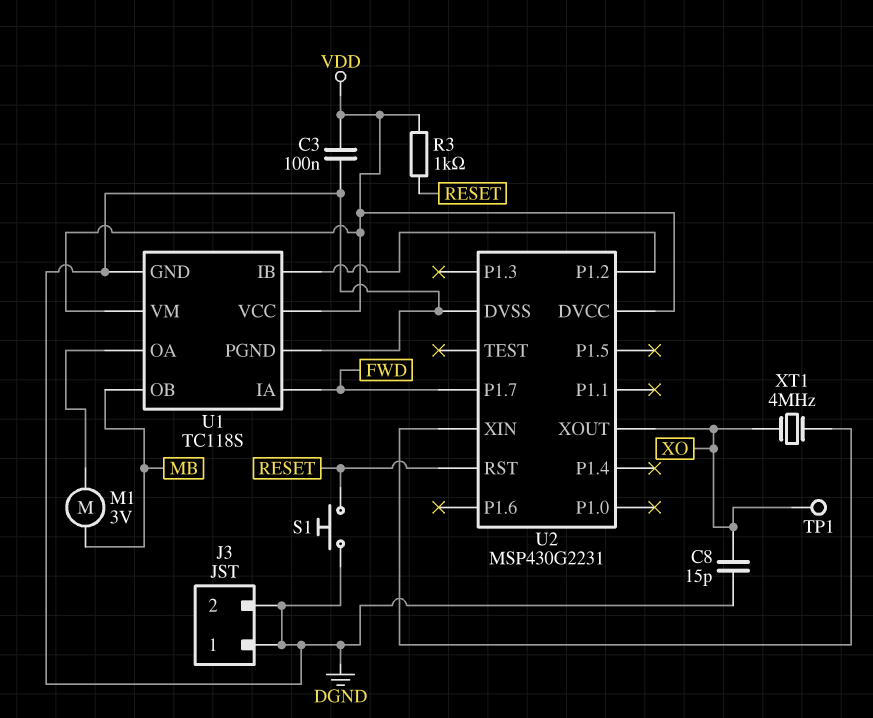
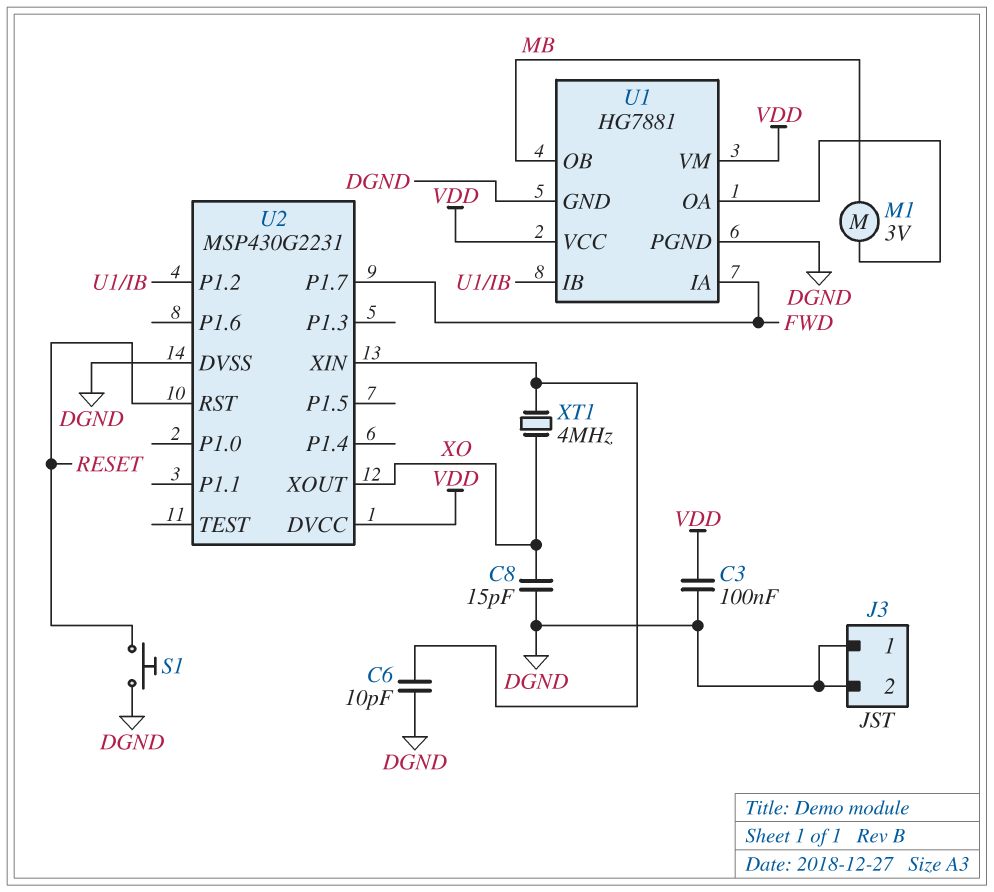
C6: none -> 10pF (DGND, U2/XIN)
R3: 1k (RESET, VDD) -> none
TP1: test point (XO) -> none
U1: TC118S -> HG7881

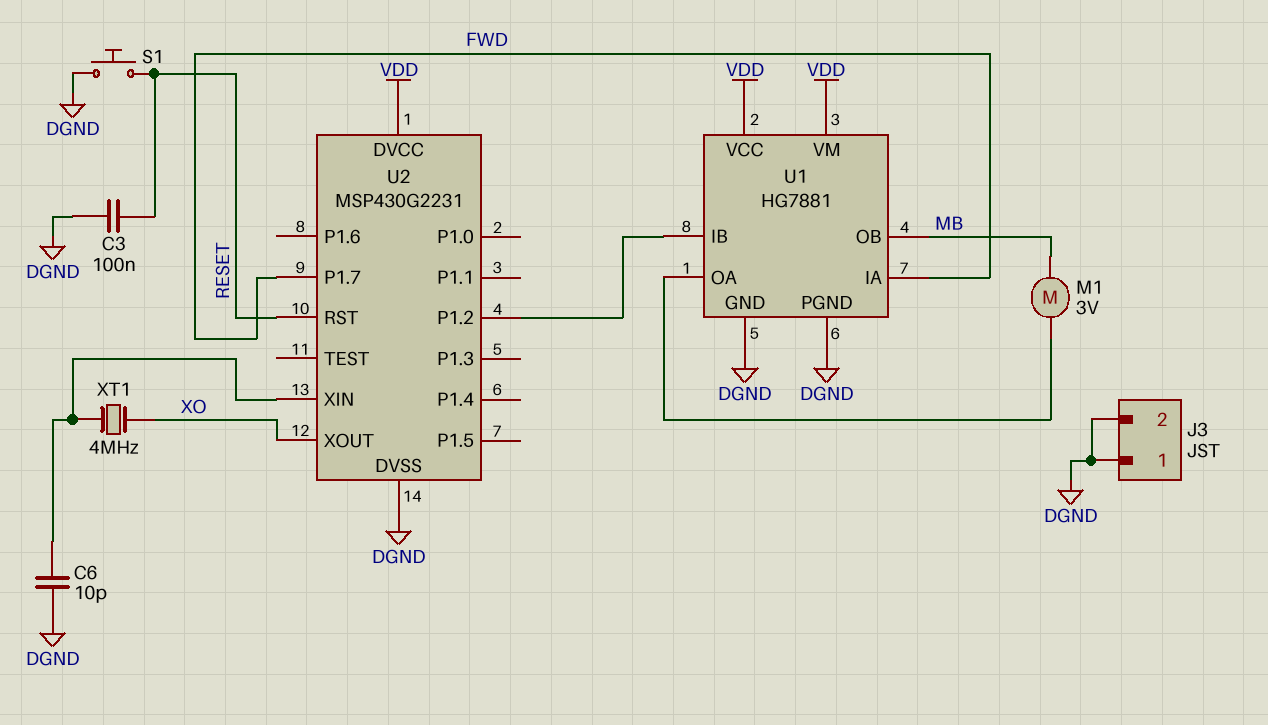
C3: 100nF (DGND, VDD) -> 100nF (DGND, RESET)
C8: 15pF (DGND, XO) -> none

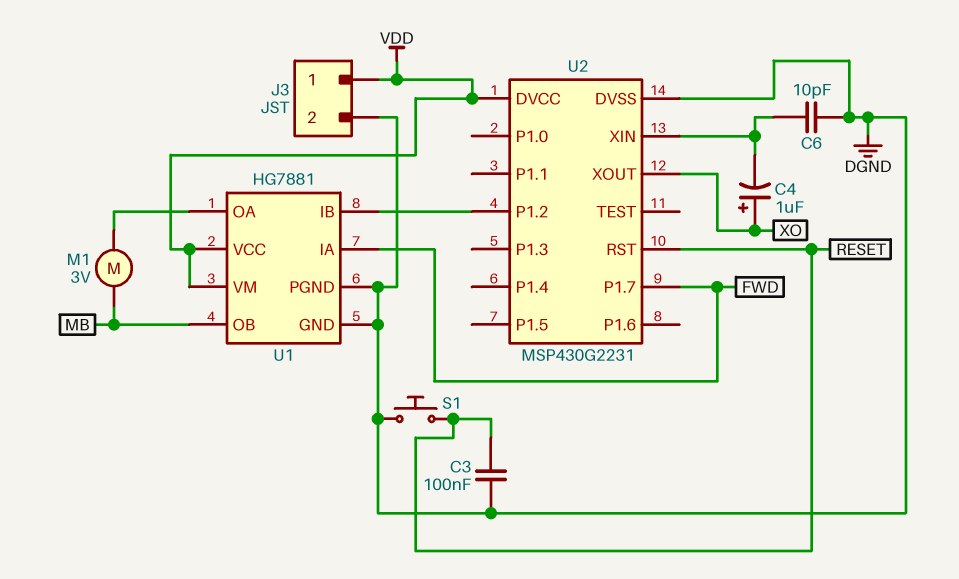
C4: none -> 1uF (plus XO, minus U2/XIN)
J3 pin 1: DGND -> VDD
XT1: 4MHz (U2/XIN, XO) -> none

